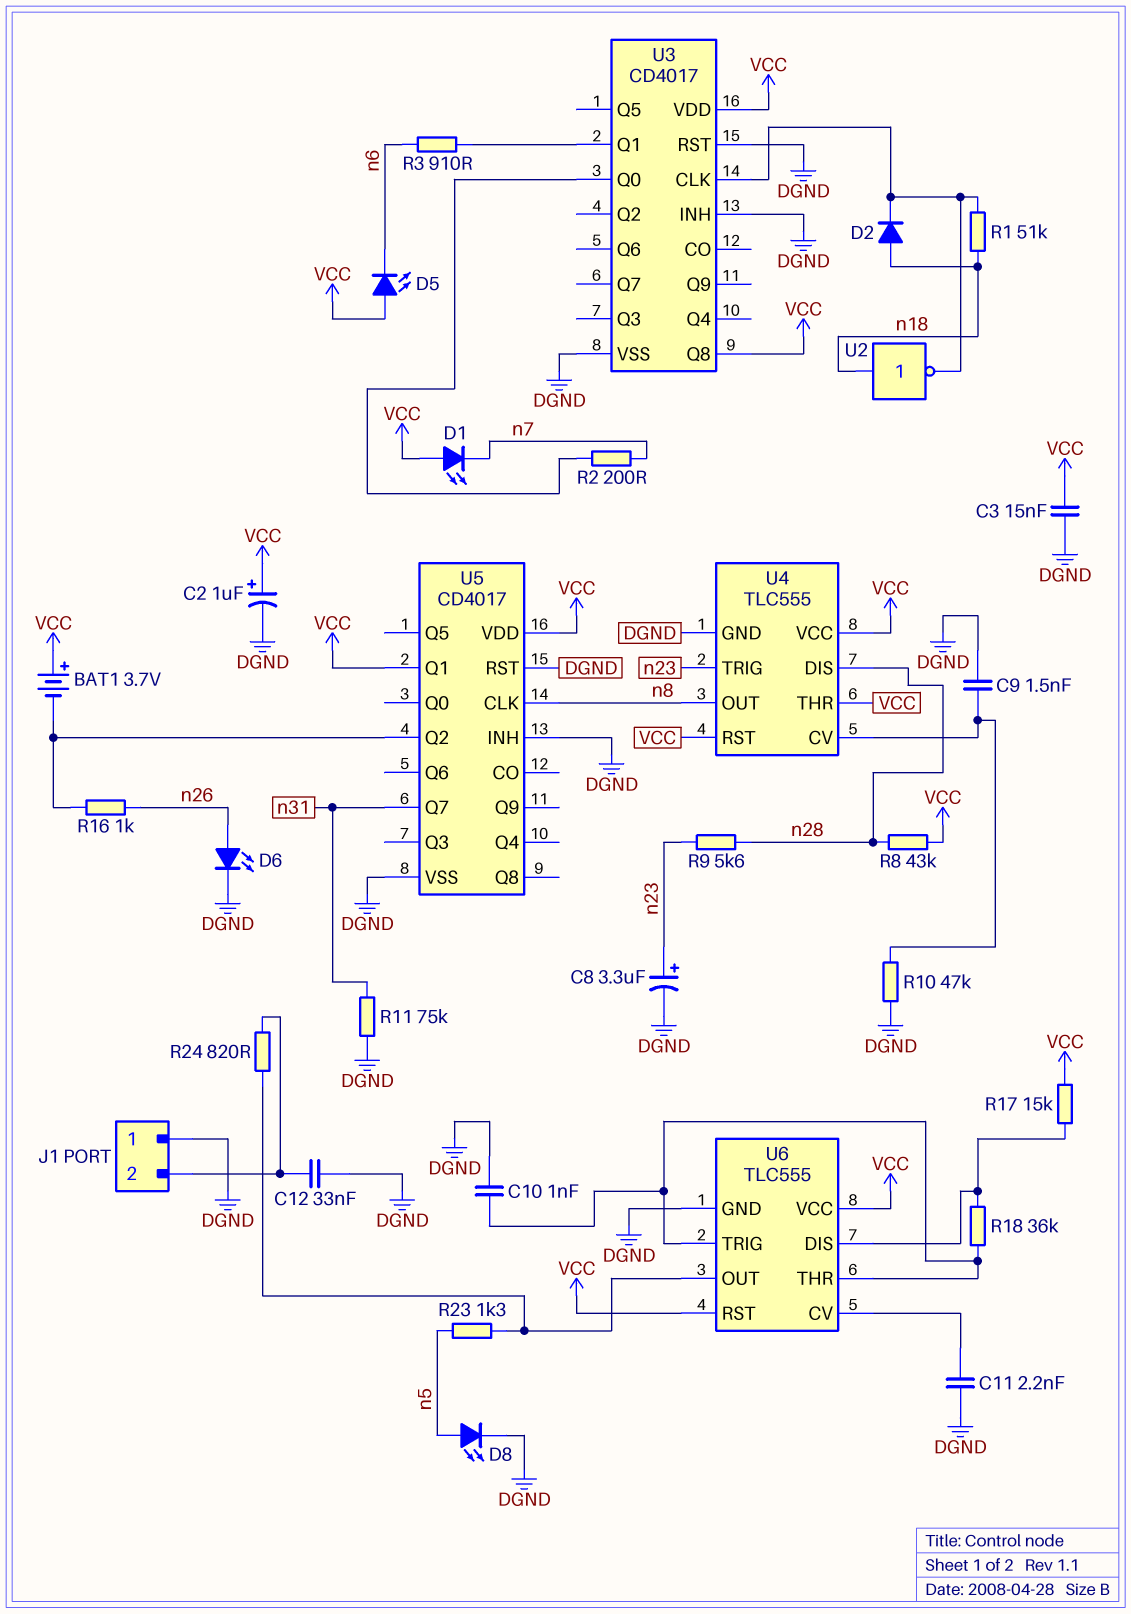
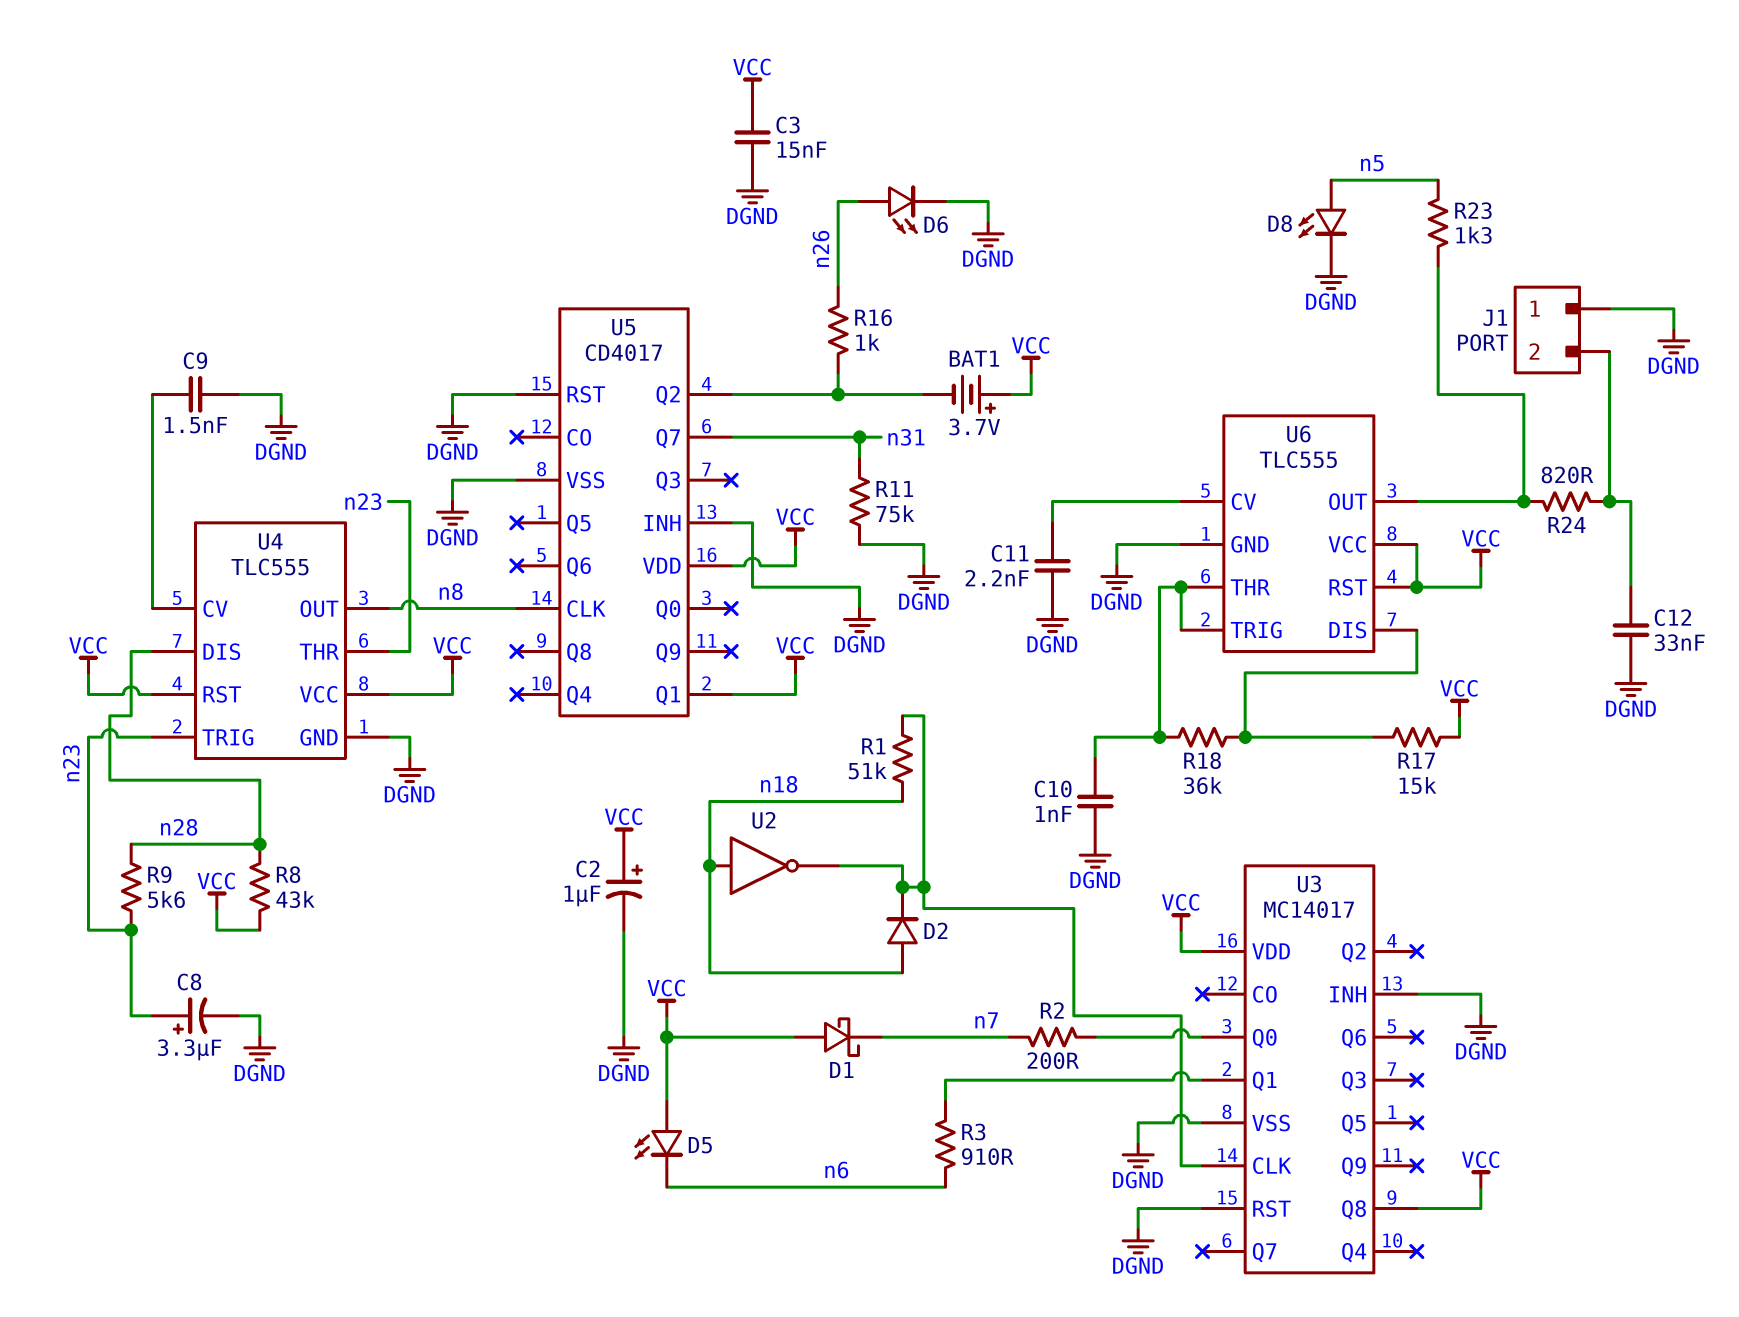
D1: LED (A VCC, K n7) -> schottky (A VCC, K n7)
R10: 47k (DGND, U4/CV) -> none
U3: CD4017 -> MC14017
U4 pin THR: VCC -> n23

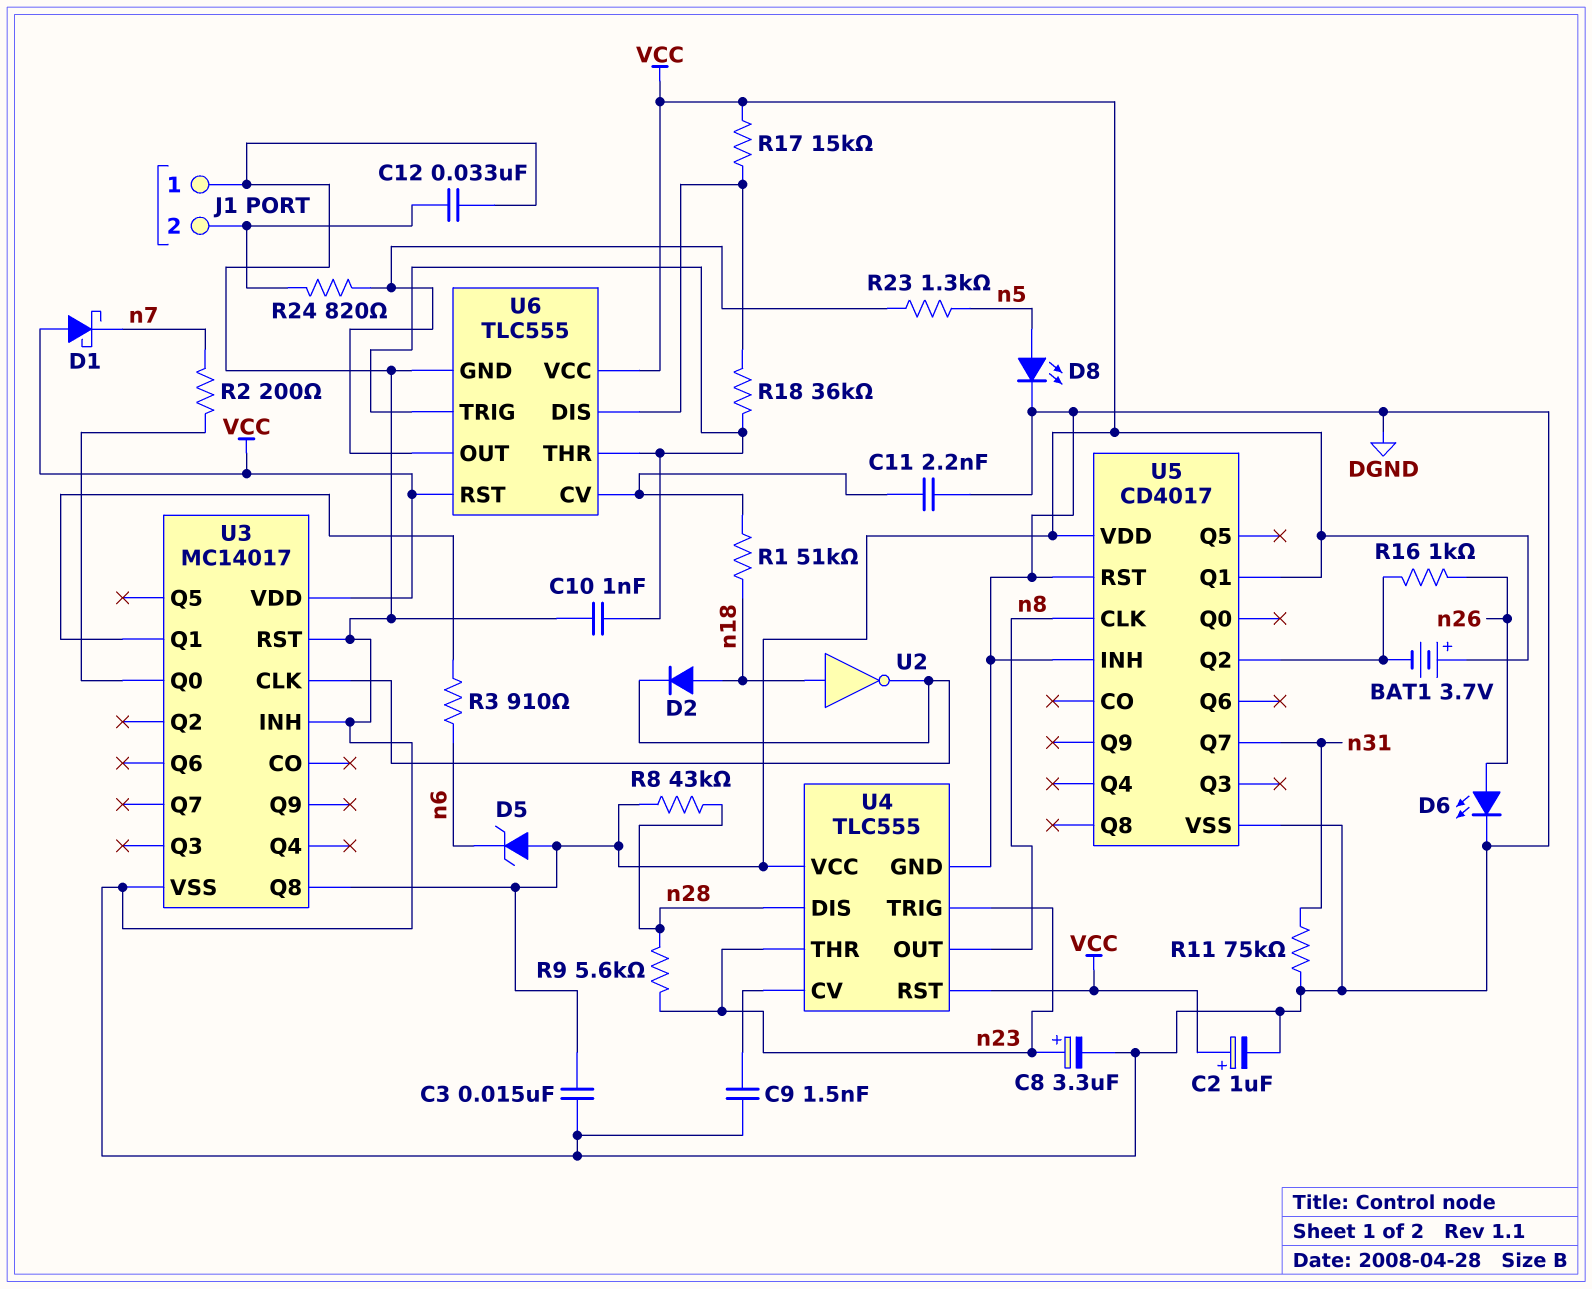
D5: LED (A VCC, K n6) -> zener (A VCC, K n6)
R1: 51k (U3/CLK, n18) -> 51k (U6/CV, n18)

